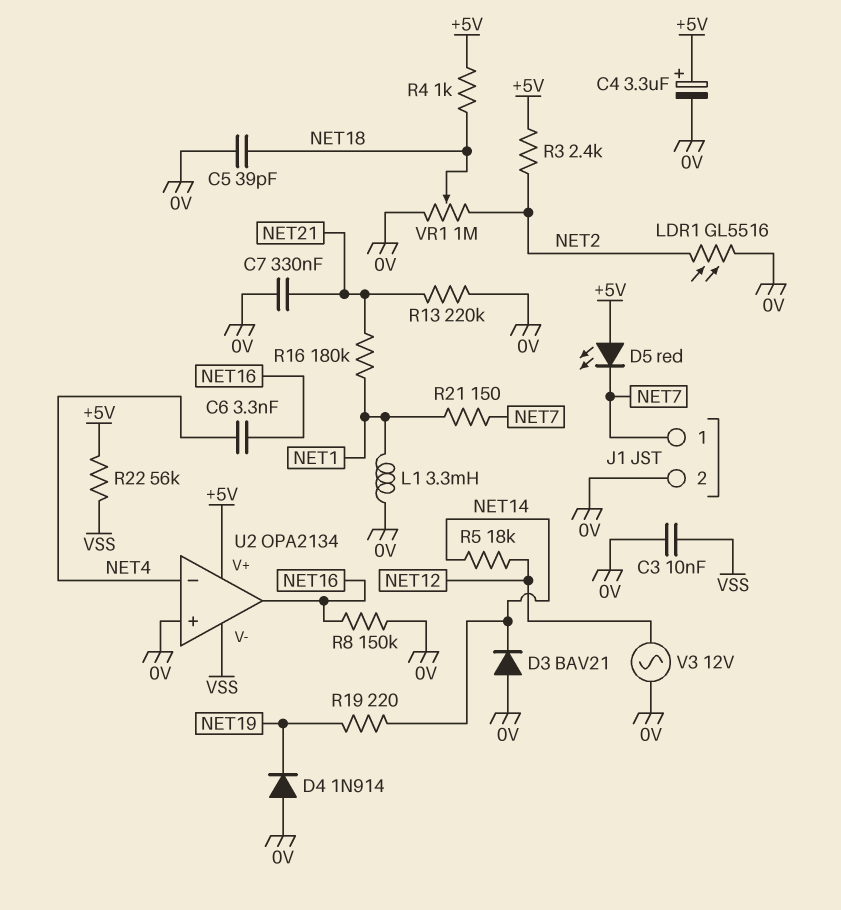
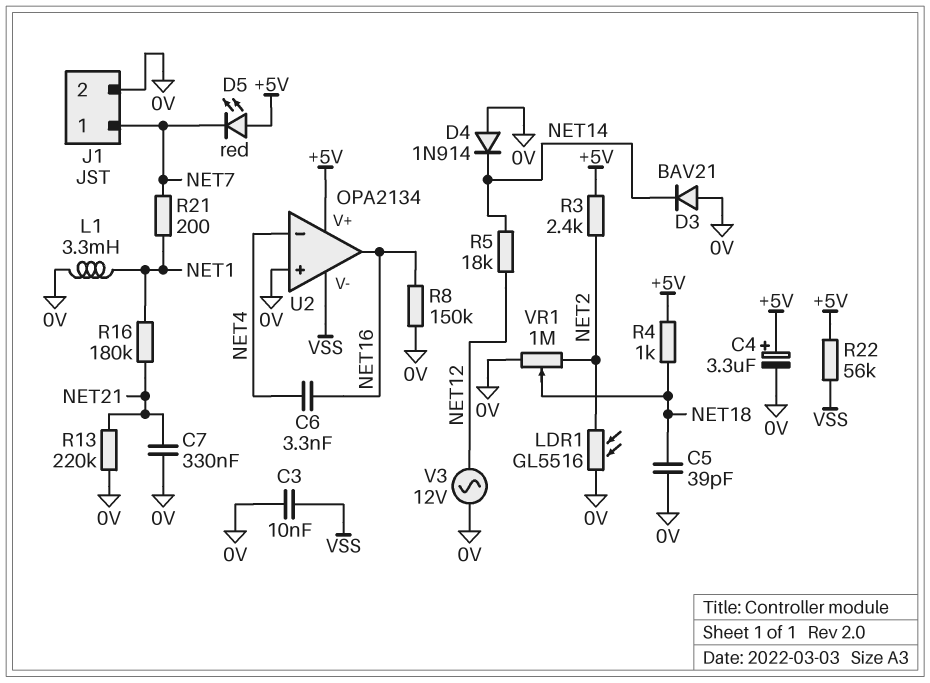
D4: diode 1N914 (A 0V, K NET19) -> diode 1N914 (A 0V, K NET14)
R19: 220 (NET14, NET19) -> none
R21: 150 (NET1, NET7) -> 200 (NET1, NET7)

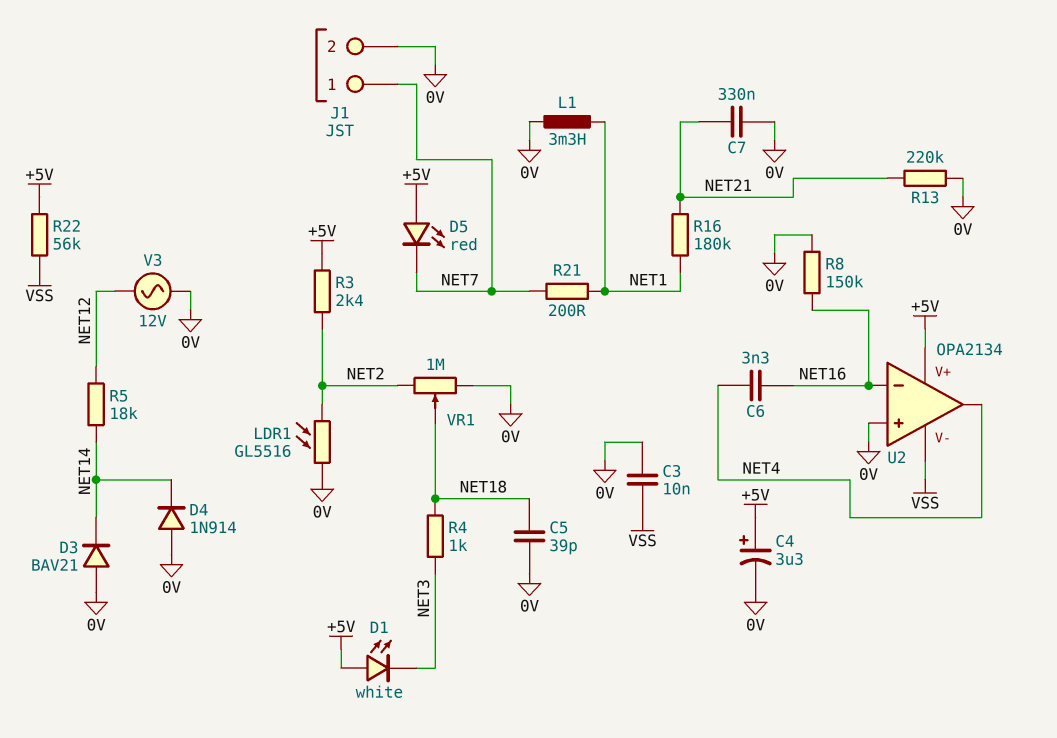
D1: none -> LED white (A +5V, K NET3)
R4: 1k (+5V, NET18) -> 1k (NET3, NET18)
U2 pin in-: NET4 -> NET16
U2 pin out: NET16 -> NET4

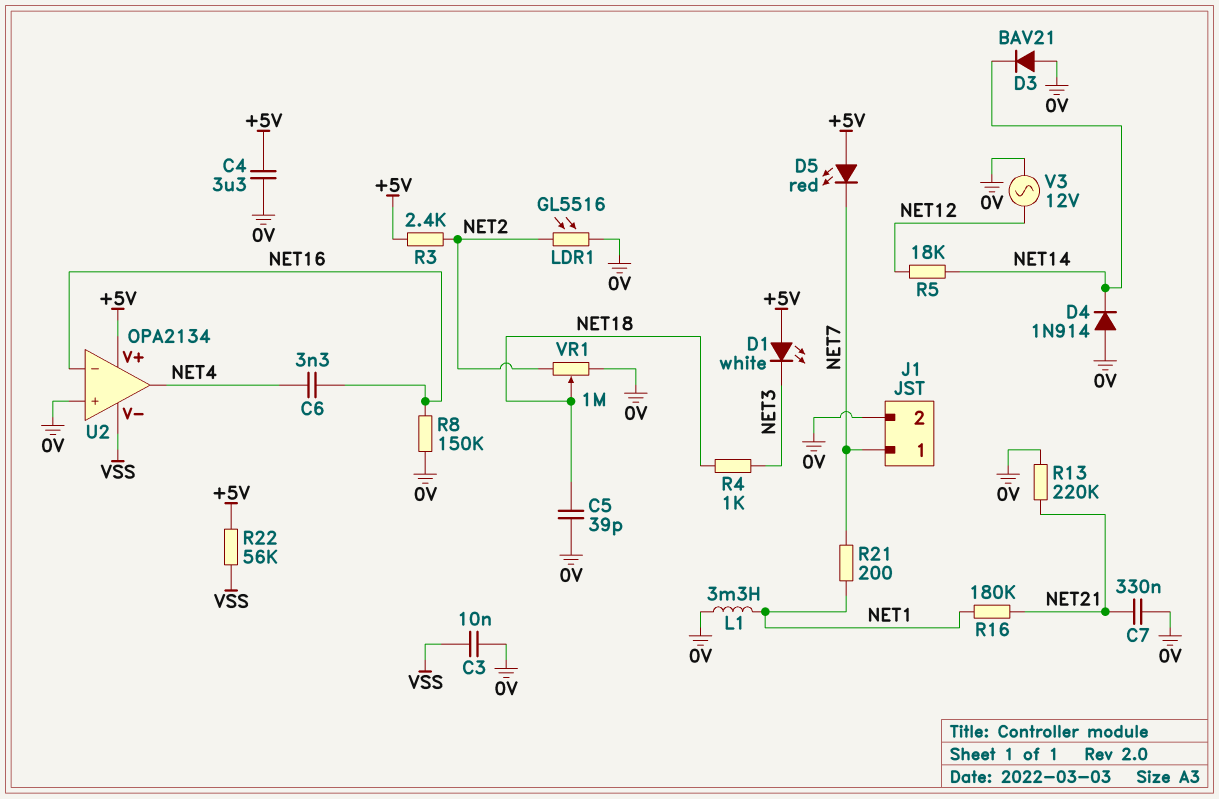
C4: 3.3uF (plus +5V, minus 0V) -> 3.3uF (+5V, 0V)

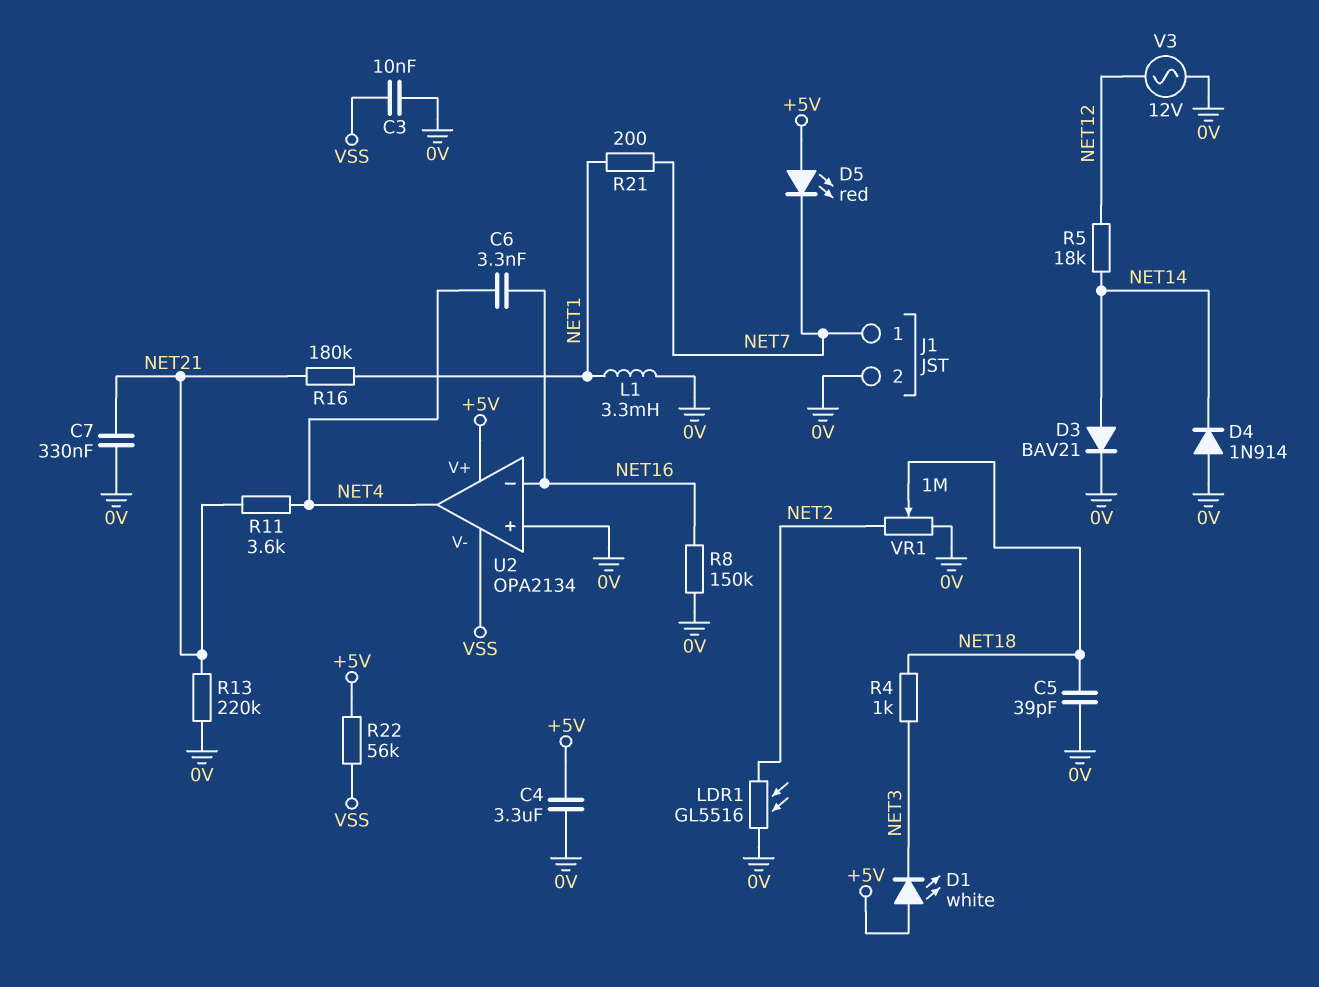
D3: diode BAV21 (A 0V, K NET14) -> diode BAV21 (A NET14, K 0V)
R3: 2.4k (+5V, NET2) -> none
R11: none -> 3.6k (NET4, NET21)

